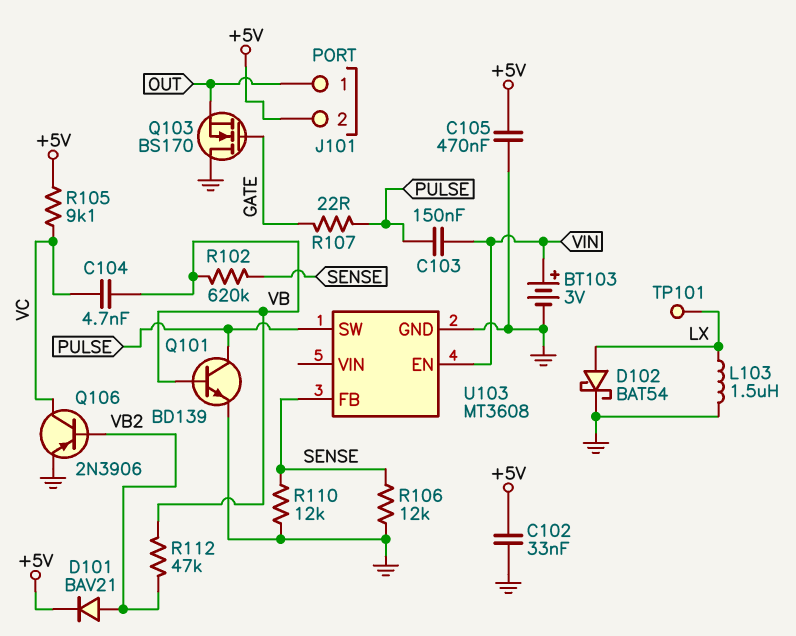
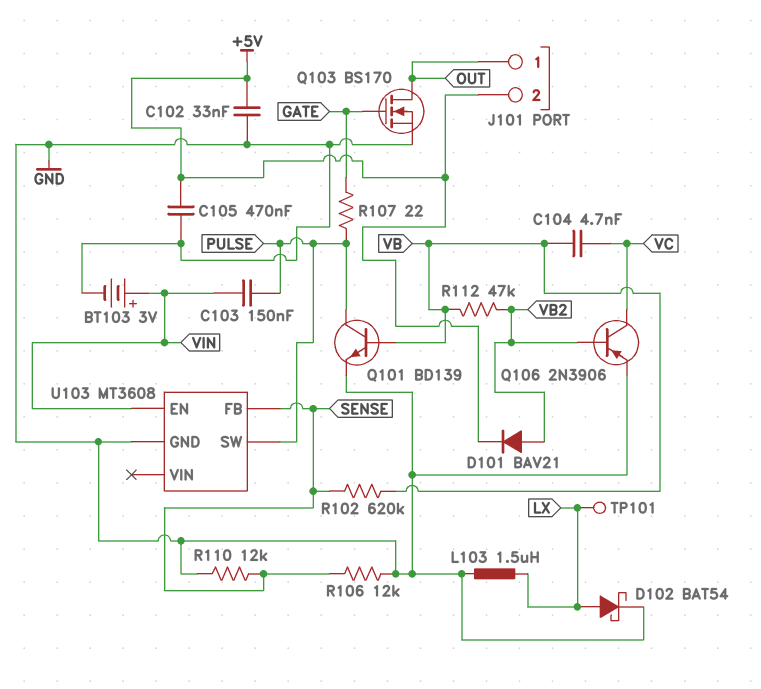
Q103: NMOS BS170 (G GATE, D GND, S OUT) -> NMOS BS170 (G GATE, D OUT, S GND)
R105: 9.1k (+5V, VC) -> none

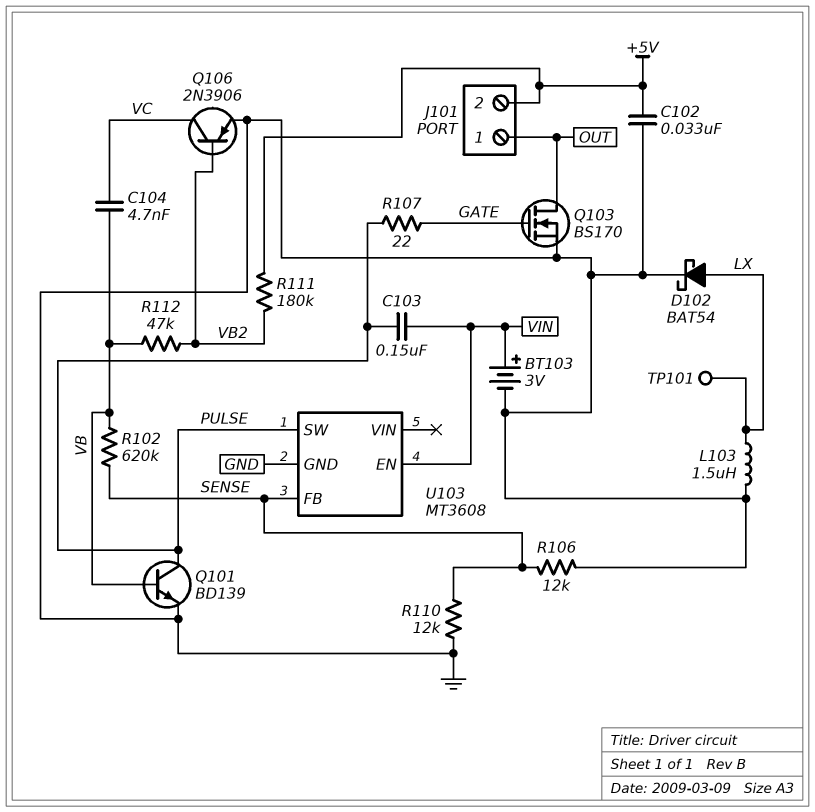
C105: 470nF (+5V, GND) -> none
D101: diode BAV21 (A VB2, K +5V) -> none
R111: none -> 180k (+5V, VB2)

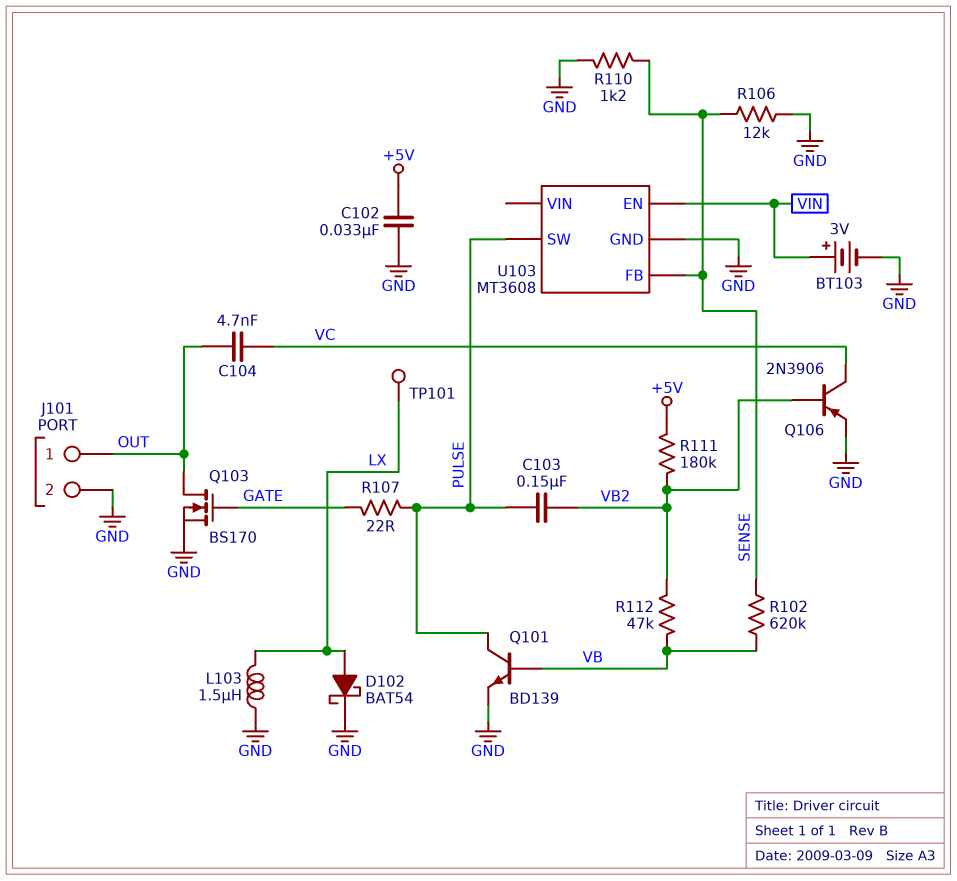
C103: 150nF (PULSE, VIN) -> 150nF (PULSE, VB2)
C104: 4.7nF (VB, VC) -> 4.7nF (OUT, VC)
J101 pin 2: +5V -> GND
R110: 12k (GND, SENSE) -> 1.2k (GND, SENSE)

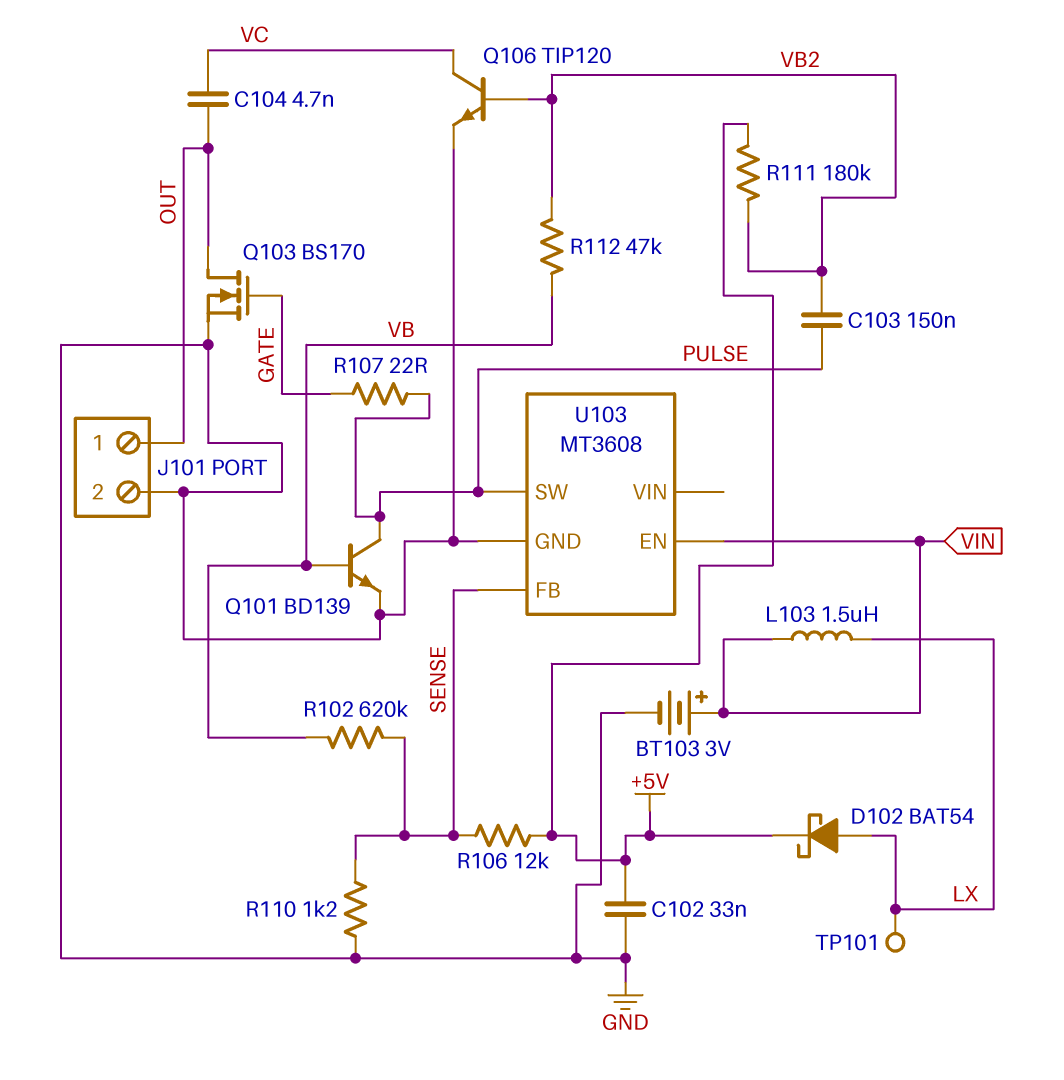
D102: schottky BAT54 (A LX, K GND) -> schottky BAT54 (A LX, K +5V)
L103: 1.5uH (GND, LX) -> 1.5uH (LX, VIN)
Q106: PNP 2N3906 (B VB2, C VC, E GND) -> NPN TIP120 (B VB2, C VC, E GND)
R106: 12k (GND, SENSE) -> 12k (+5V, SENSE)

